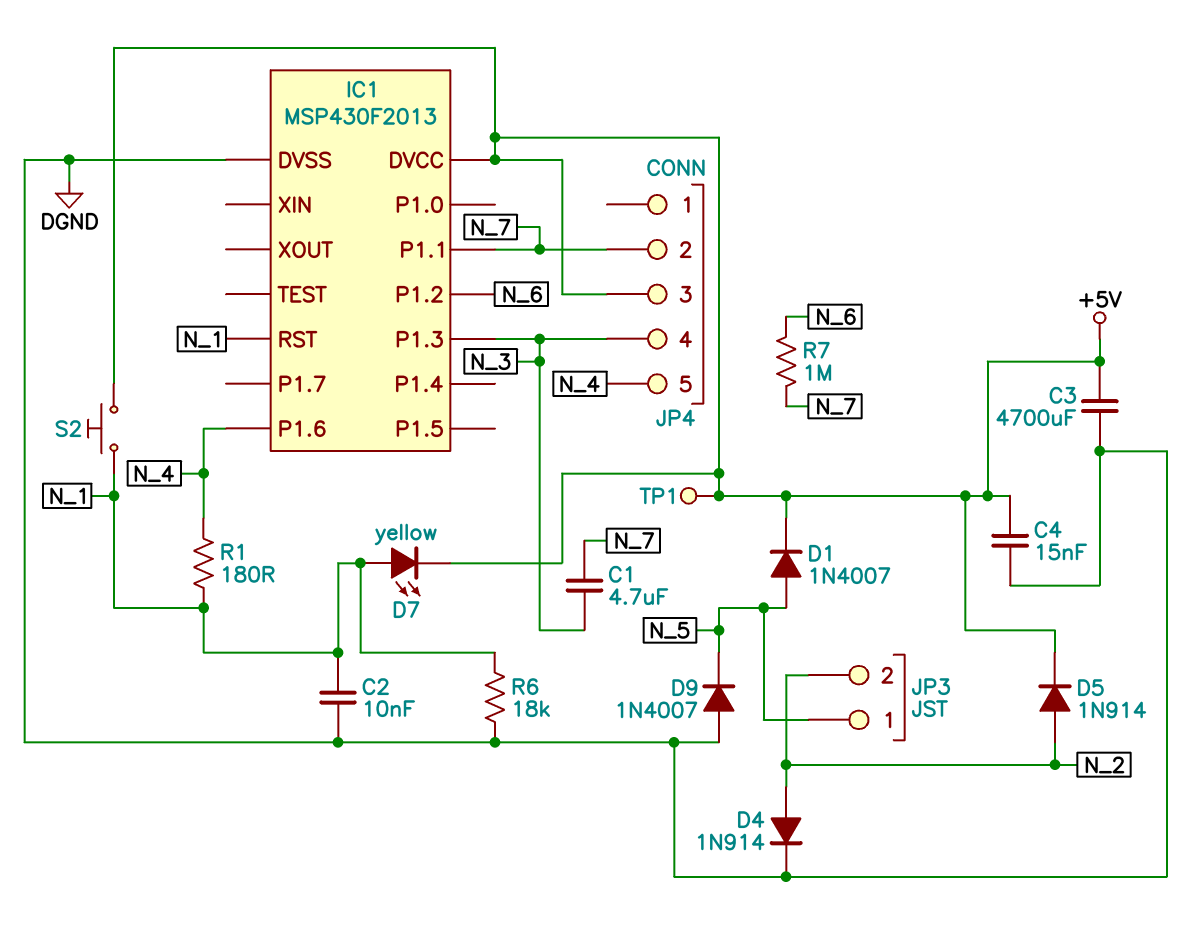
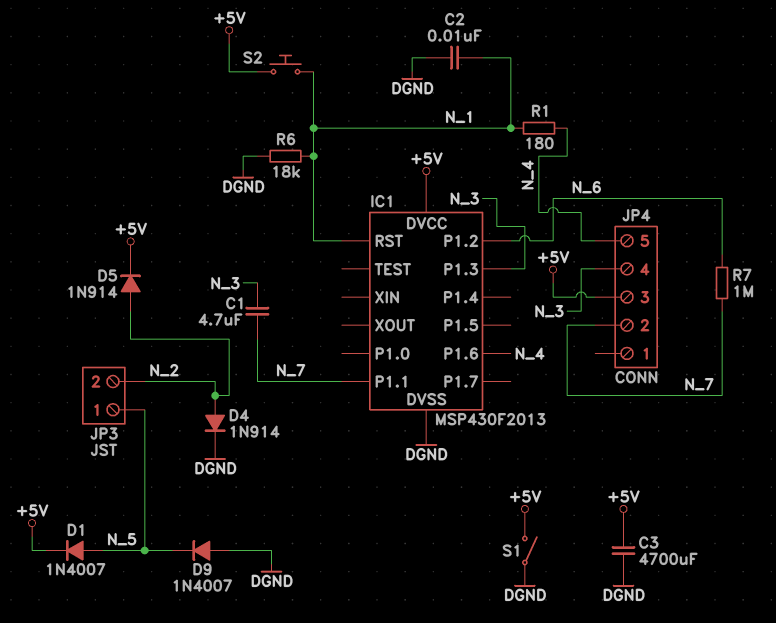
C4: 15nF (+5V, DGND) -> none
D7: LED yellow (A N_1, K +5V) -> none
S1: none -> switch (+5V, DGND)
TP1: test point (+5V) -> none

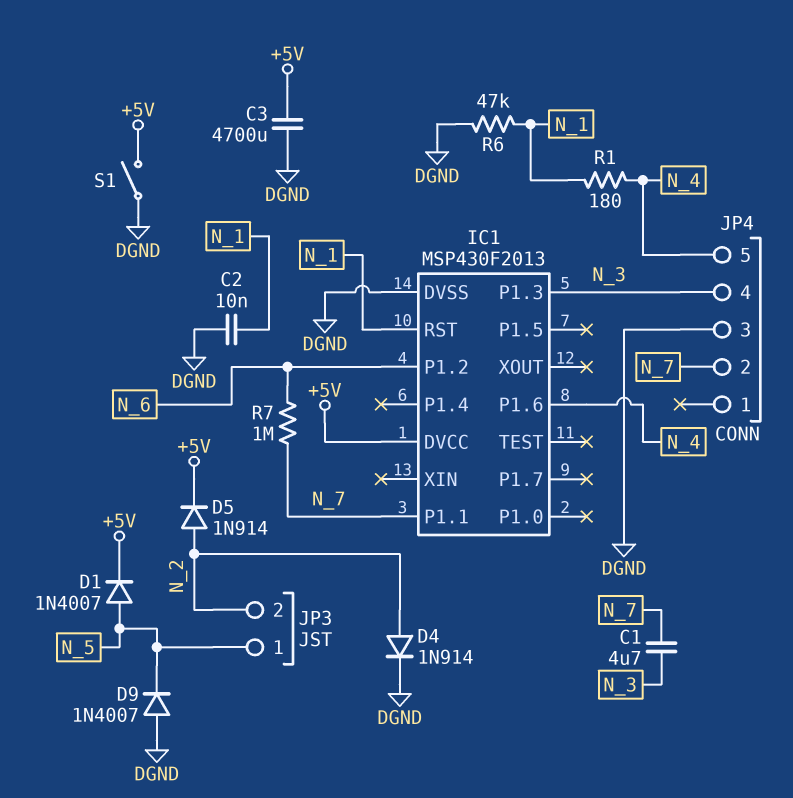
JP4 pin 3: +5V -> DGND
R6: 18k (DGND, N_1) -> 47k (DGND, N_1)
S2: button (+5V, N_1) -> none

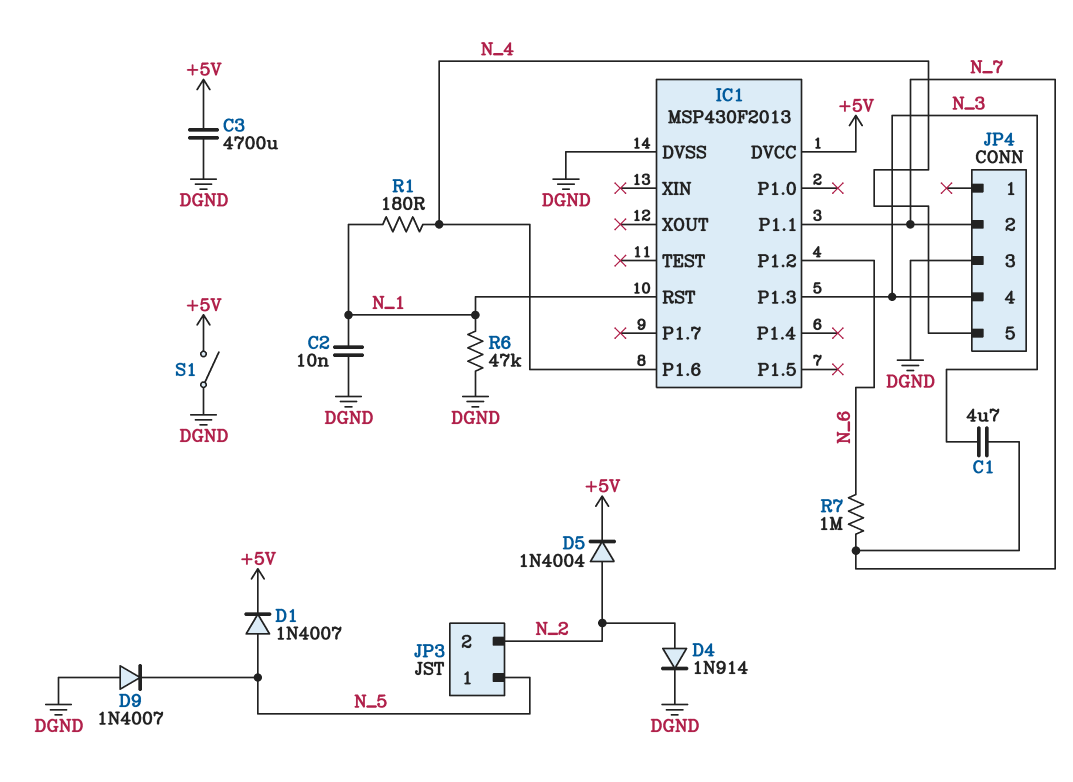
D5: diode 1N914 (A N_2, K +5V) -> diode 1N4004 (A N_2, K +5V)

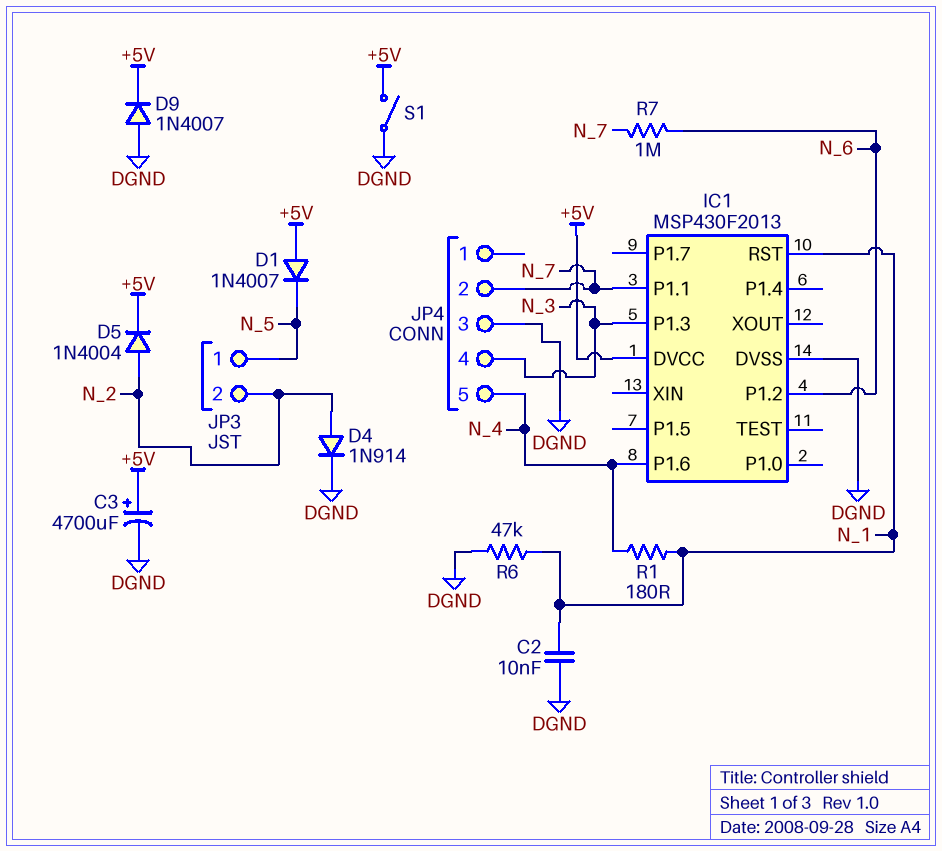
C1: 4.7uF (N_3, N_7) -> none
C3: 4700uF (+5V, DGND) -> 4700uF (plus +5V, minus DGND)
D1: diode 1N4007 (A N_5, K +5V) -> diode 1N4007 (A +5V, K N_5)
D9: diode 1N4007 (A DGND, K N_5) -> diode 1N4007 (A DGND, K +5V)

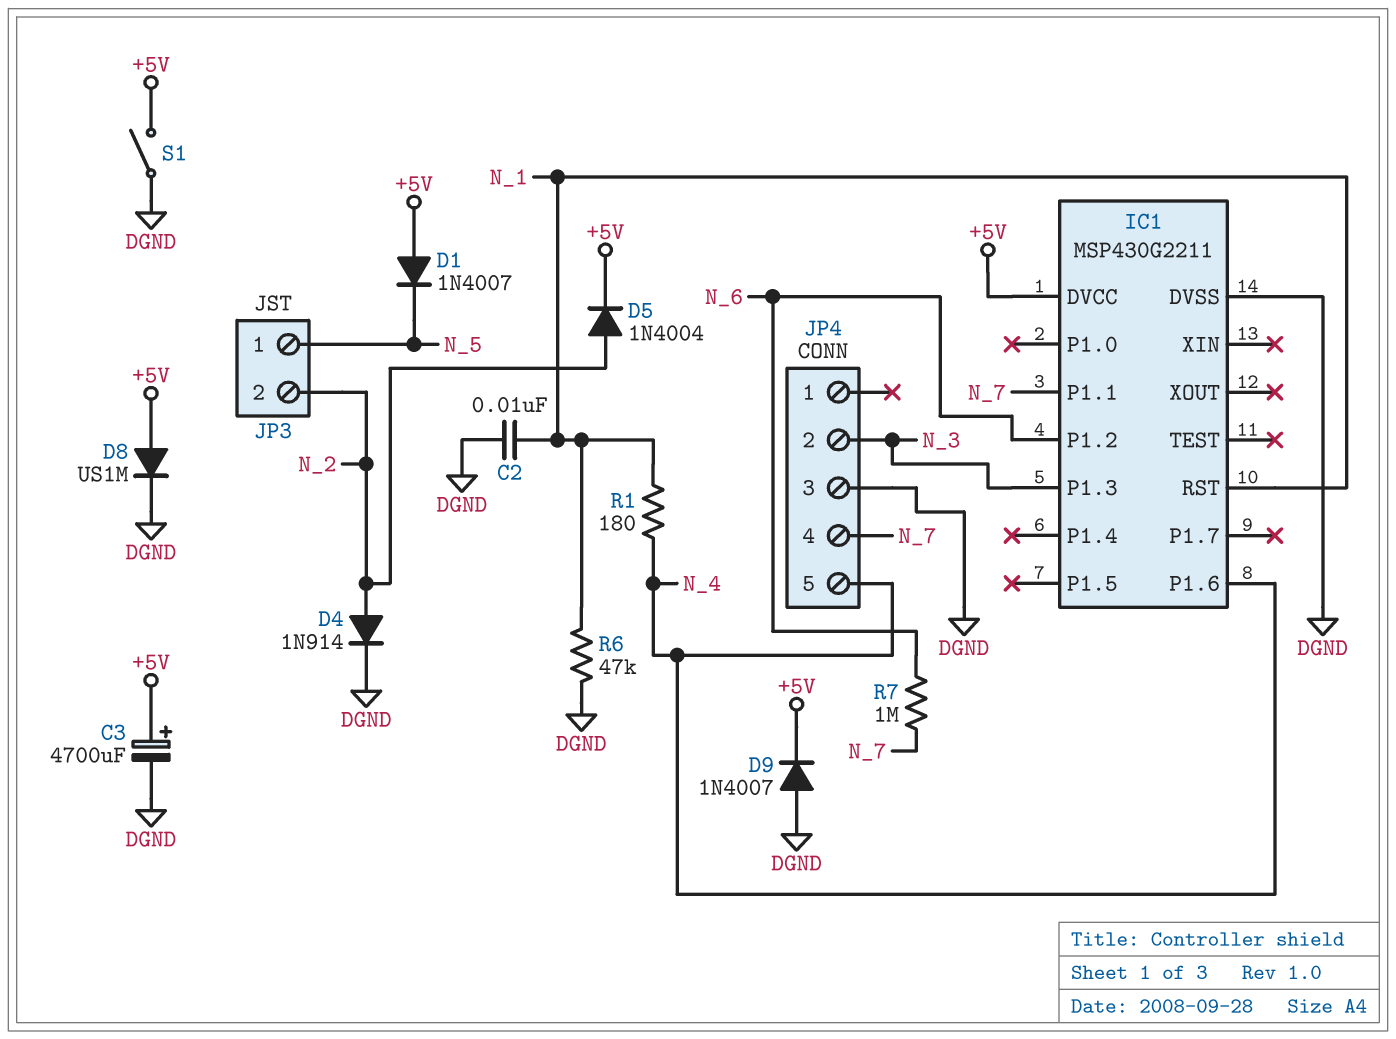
D8: none -> diode US1M (A +5V, K DGND)
IC1: MSP430F2013 -> MSP430G2211
JP4 pin 2: N_7 -> N_3
JP4 pin 4: N_3 -> N_7

